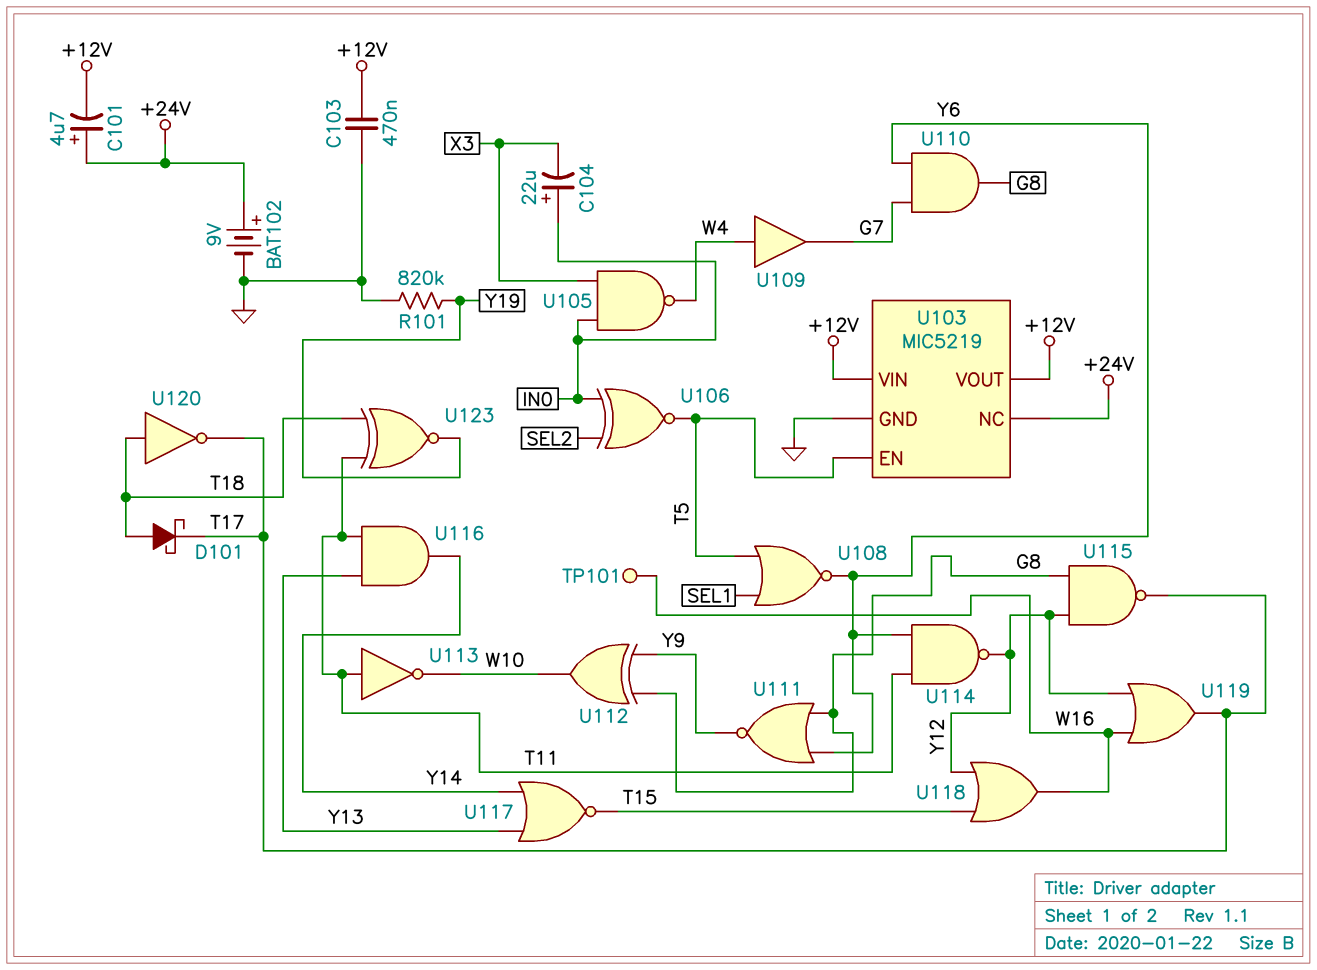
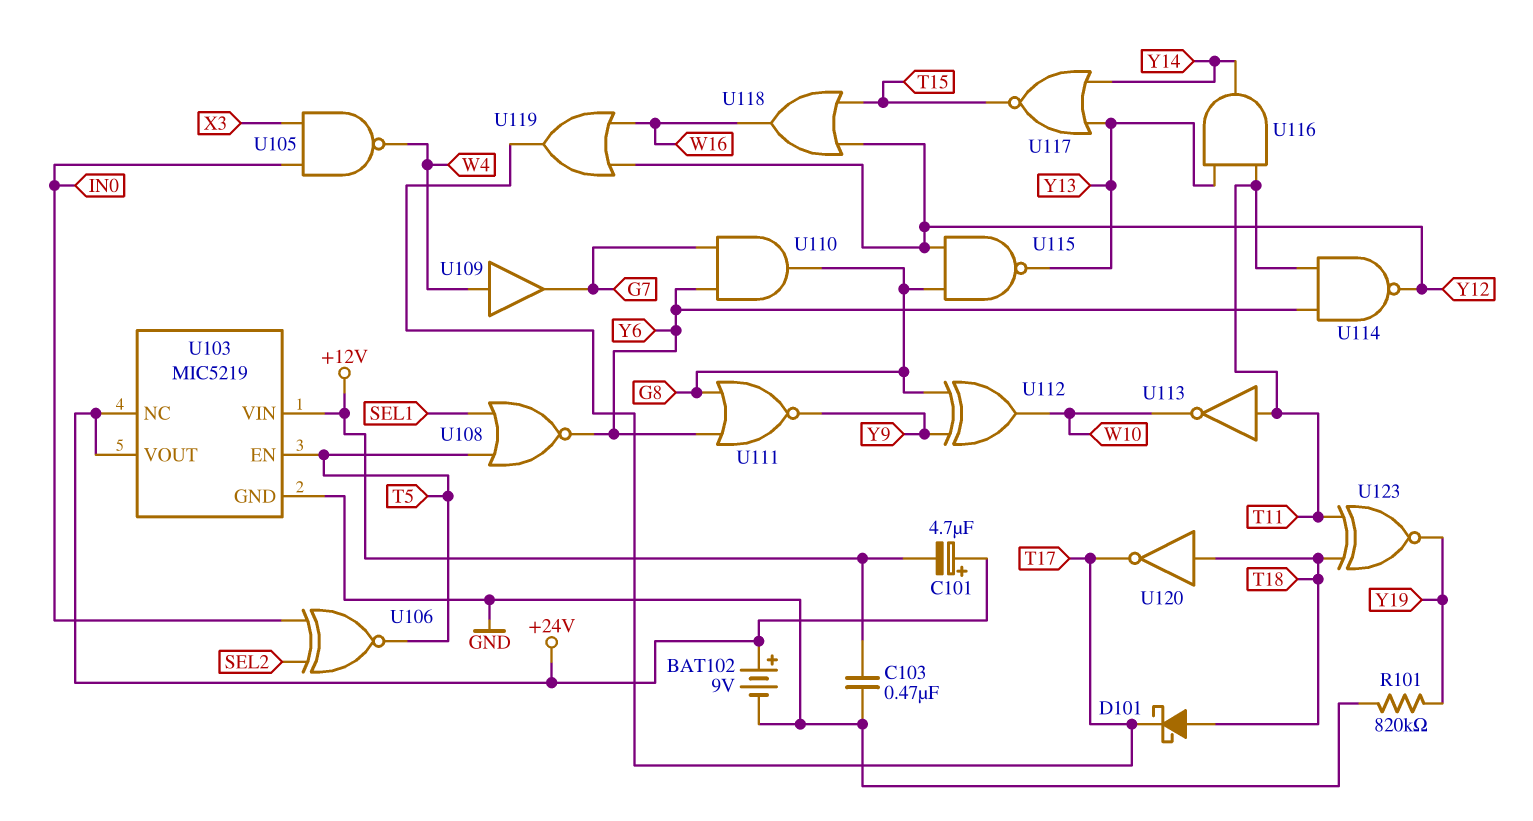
C104: 22uF (plus IN0, minus X3) -> none
TP101: test point (W16) -> none
U103 pin VOUT: +12V -> +24V
U115: NAND (in G8, in Y12, out T17) -> NAND (in G8, in Y12, out Y13)

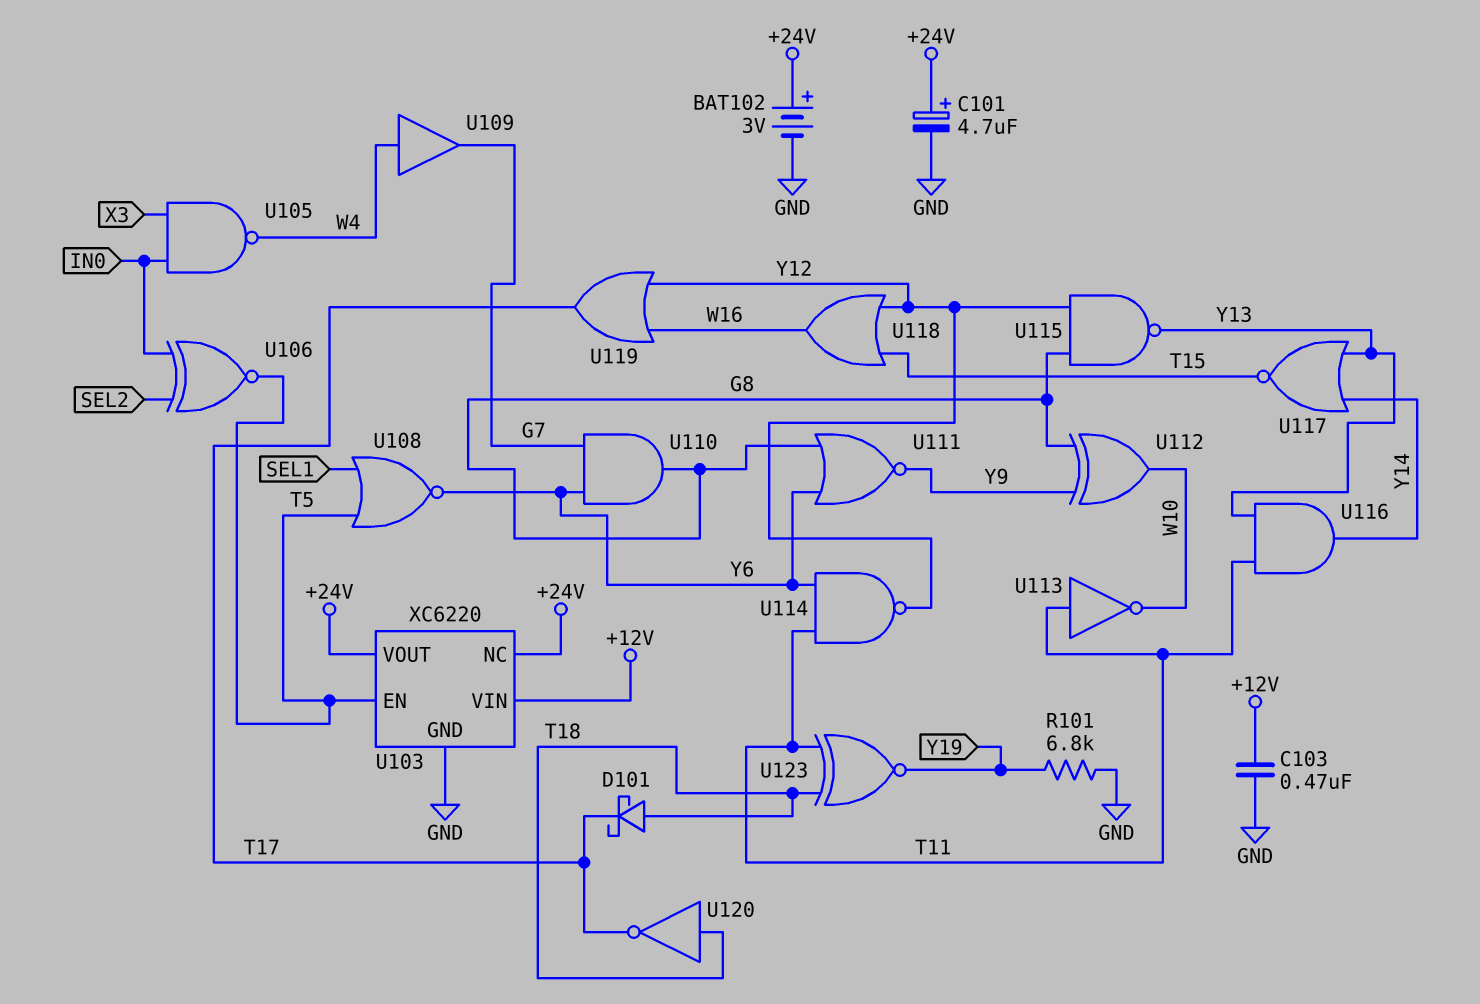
BAT102: 9V (plus +24V, minus GND) -> 3V (plus +24V, minus GND)
C101: 4.7uF (plus +24V, minus +12V) -> 4.7uF (plus +24V, minus GND)
R101: 820k (GND, Y19) -> 6.8k (GND, Y19)
U103: MIC5219 -> XC6220

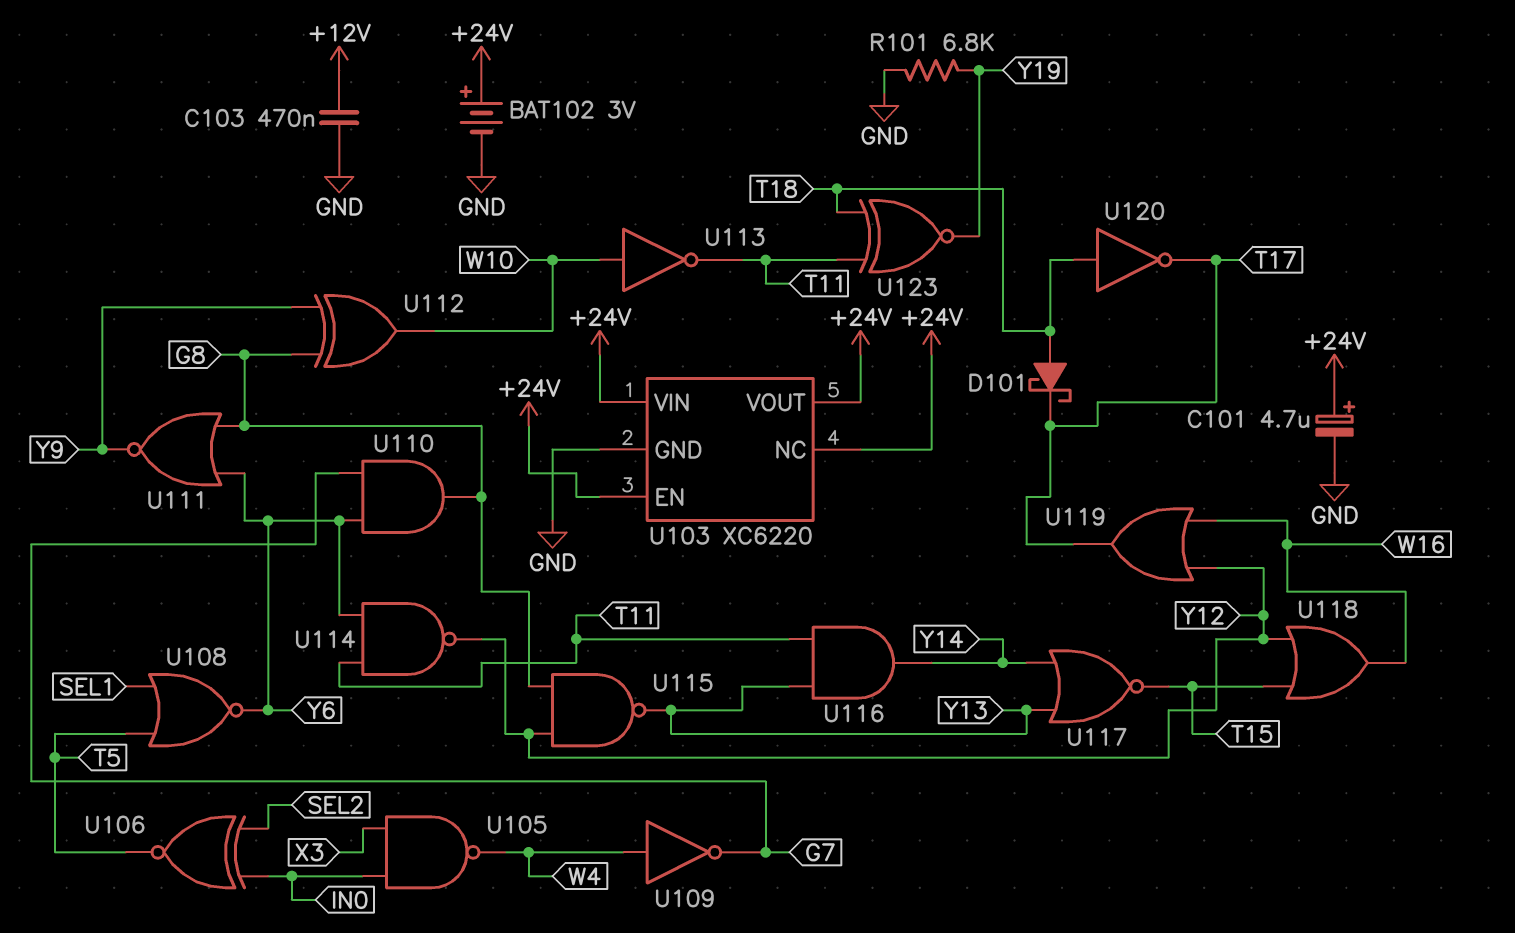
U103 pin EN: T5 -> +24V
U103 pin VIN: +12V -> +24V
U109: buffer (in W4, out G7) -> NOT (in W4, out G7)
U113: NOT (in T11, out W10) -> NOT (in W10, out T11)

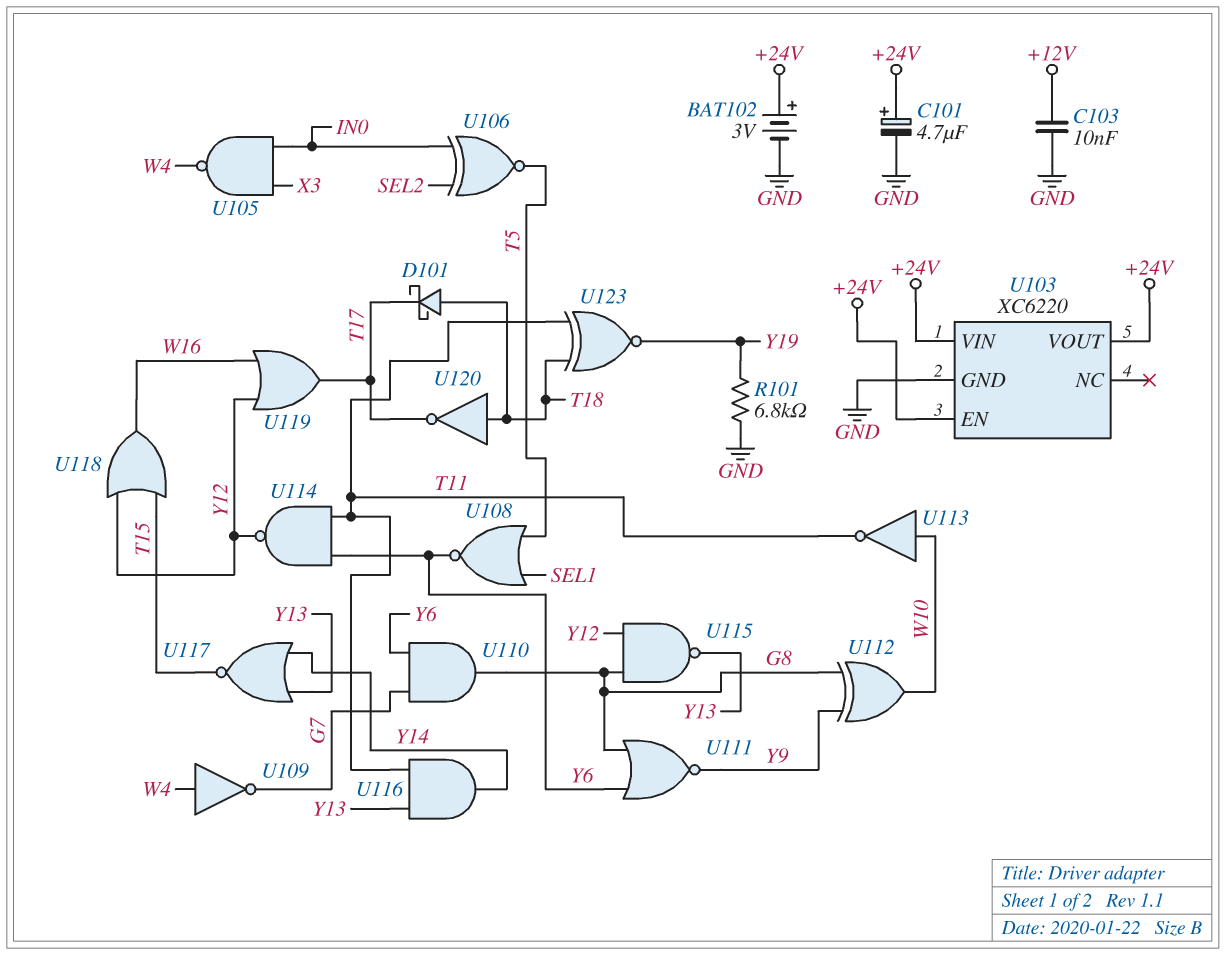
C103: 470nF (+12V, GND) -> 10nF (+12V, GND)
U103 pin NC: +24V -> none

